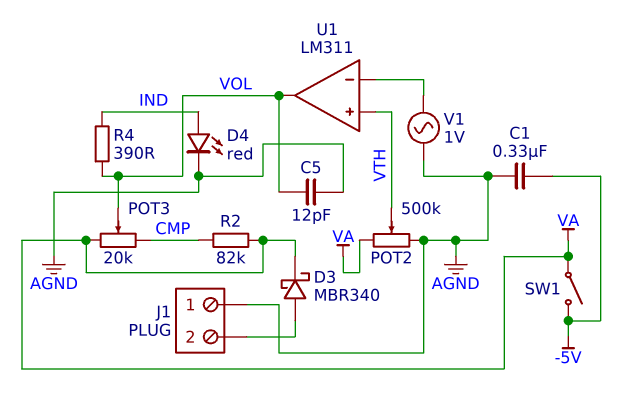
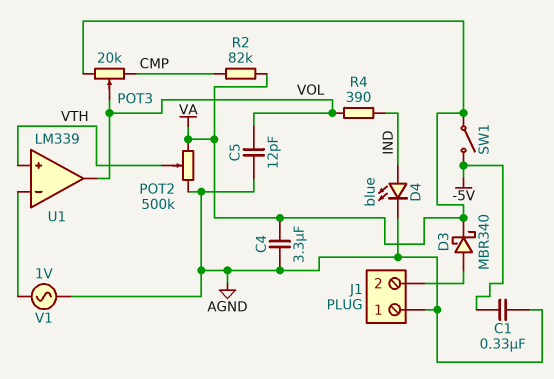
C4: none -> 3.3uF (AGND, VA)
D4: LED red (A IND, K AGND) -> LED blue (A IND, K AGND)
U1: LM311 -> LM339

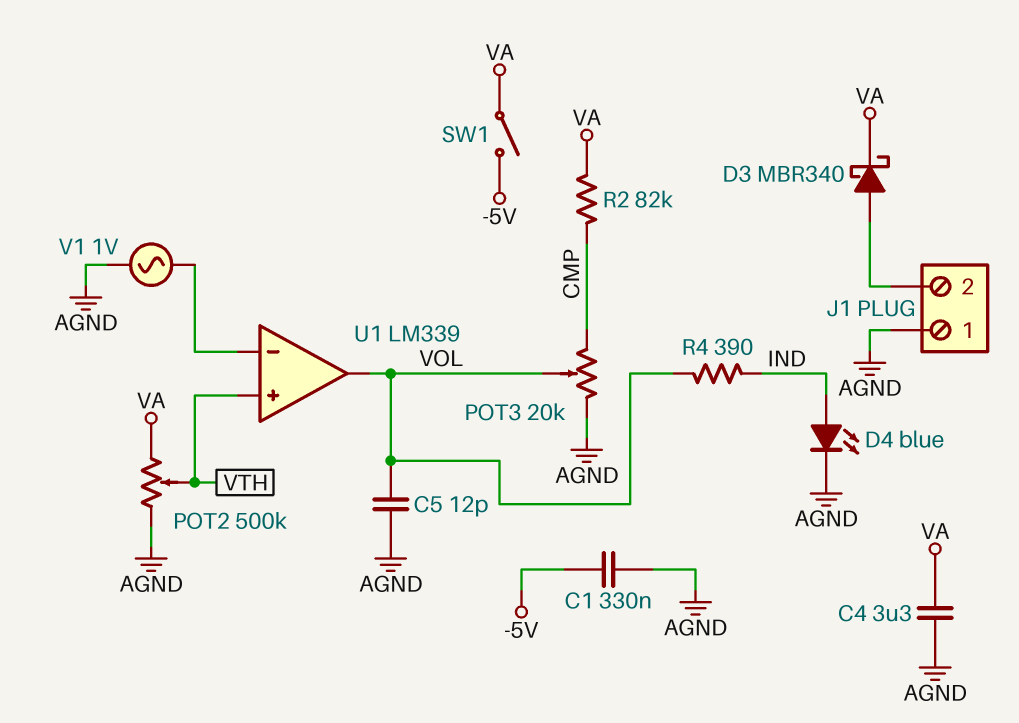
POT3: 20k (CMP, VA, wiper VOL) -> 20k (AGND, CMP, wiper VOL)

